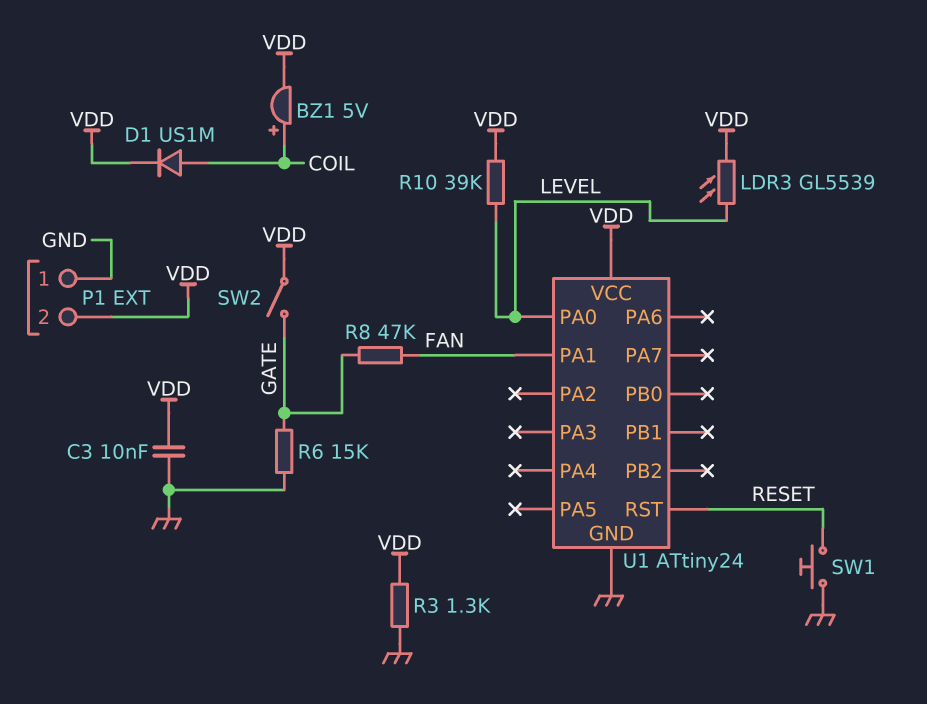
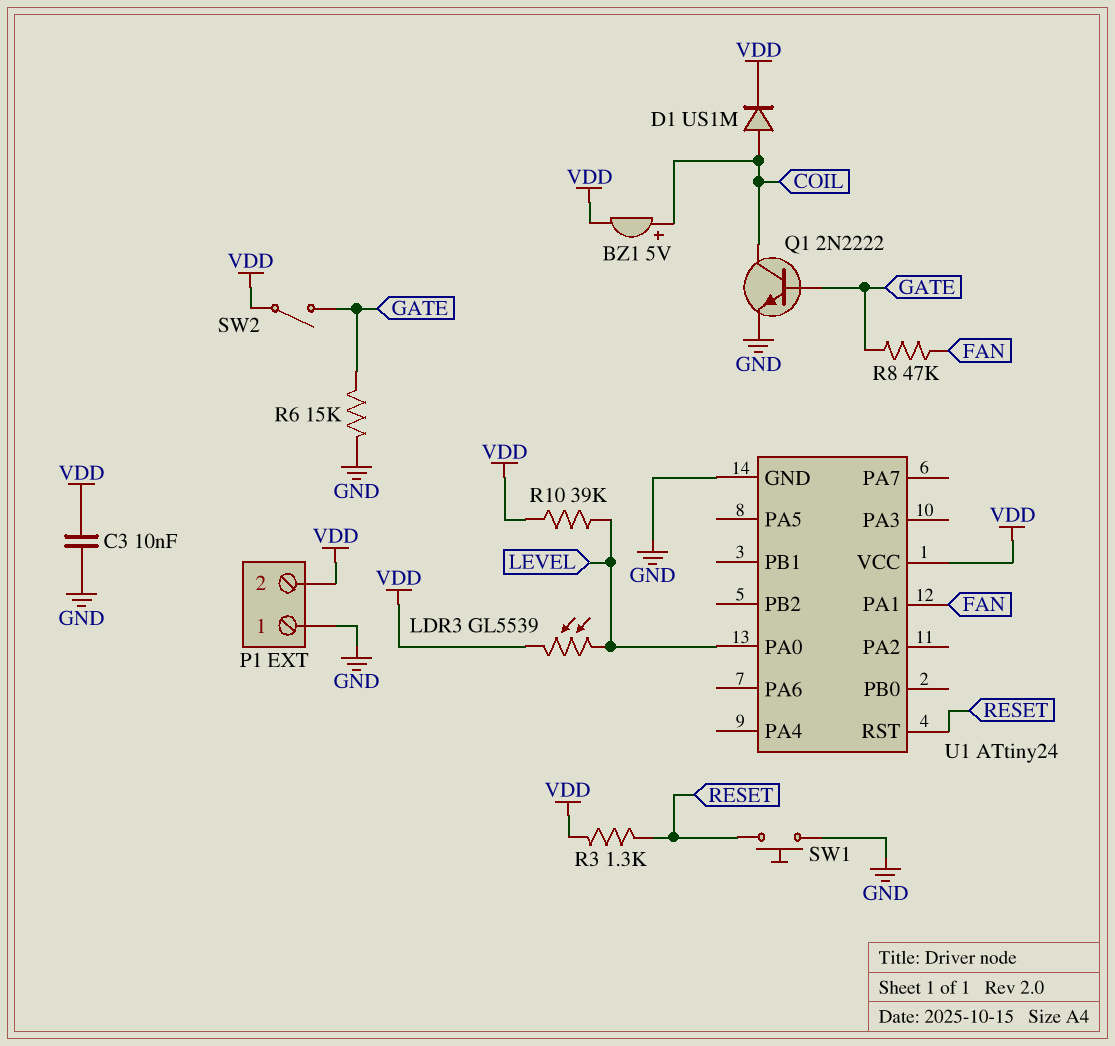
Q1: none -> NPN 2N2222 (B GATE, C COIL, E GND)
R3: 1.3k (GND, VDD) -> 1.3k (RESET, VDD)

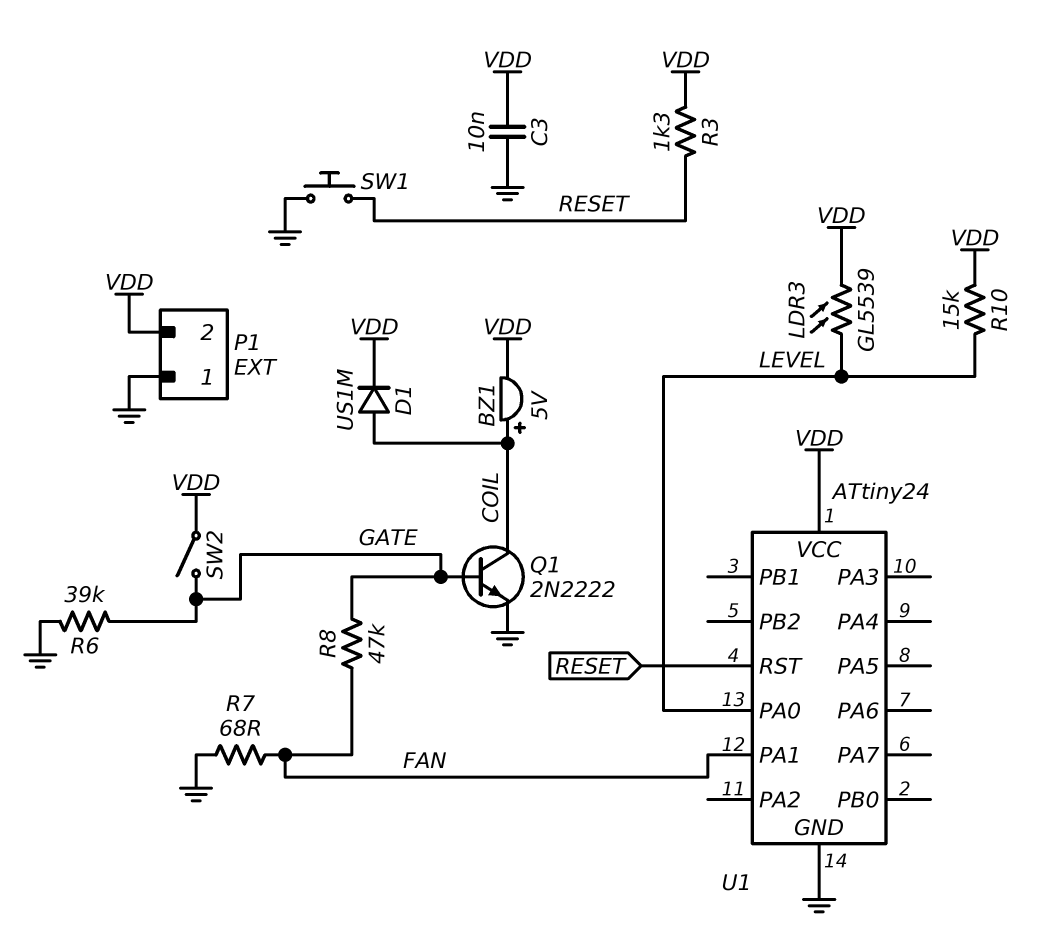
R6: 15k (GATE, GND) -> 39k (GATE, GND)
R7: none -> 68 (FAN, GND)
R10: 39k (LEVEL, VDD) -> 15k (LEVEL, VDD)

